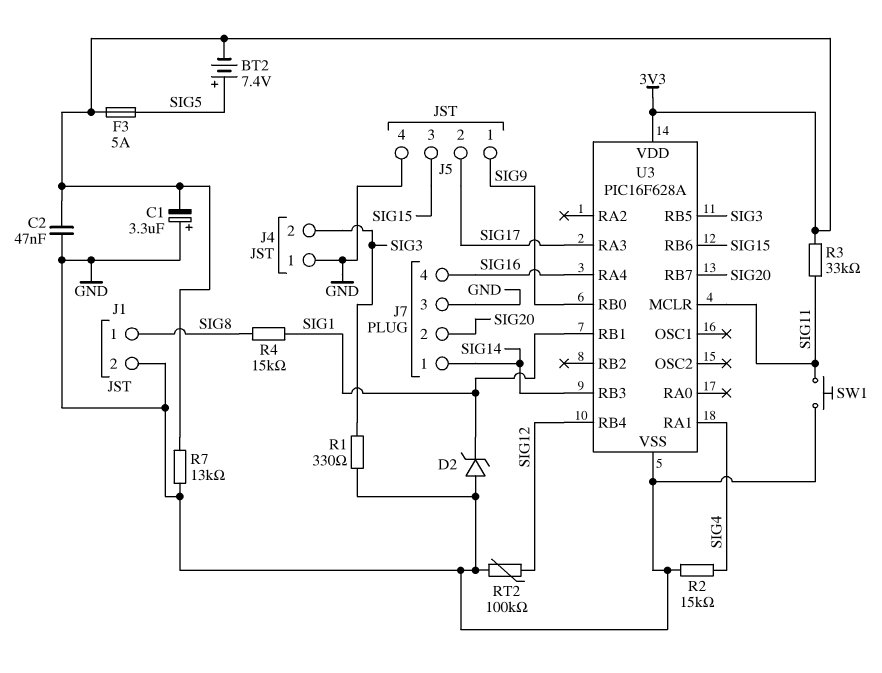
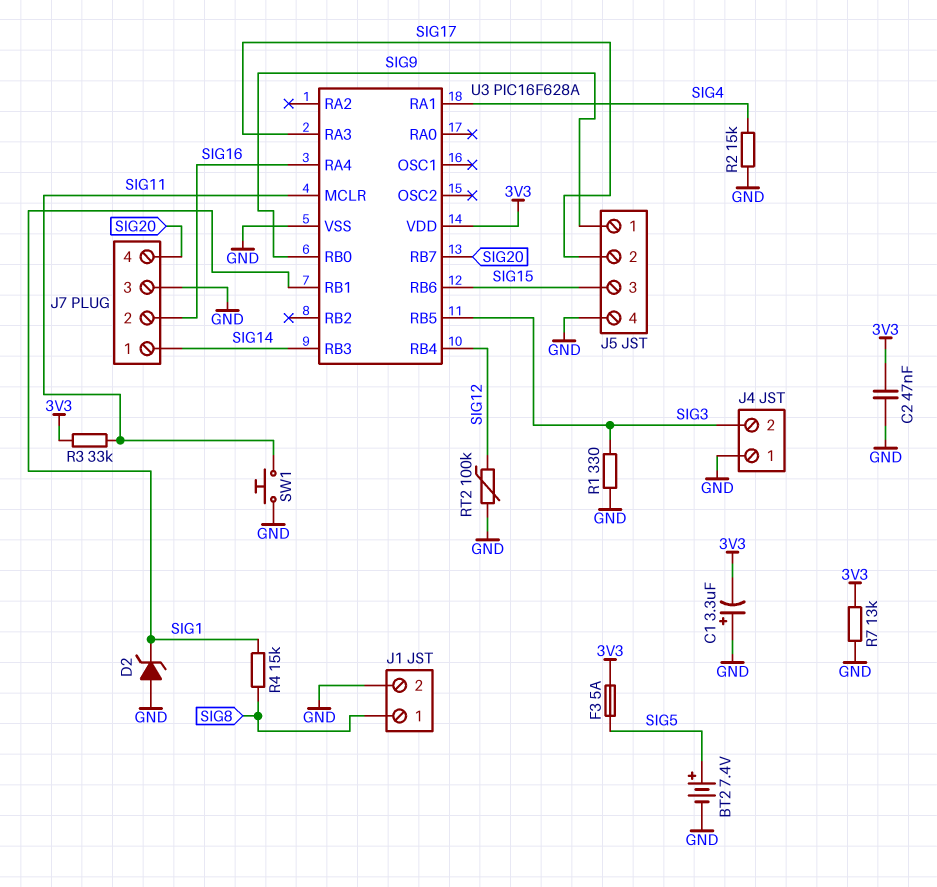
BT2: 7.4V (plus SIG5, minus 3V3) -> 7.4V (plus SIG5, minus GND)
J7 pin 2: SIG20 -> SIG16
J7 pin 4: SIG16 -> SIG20

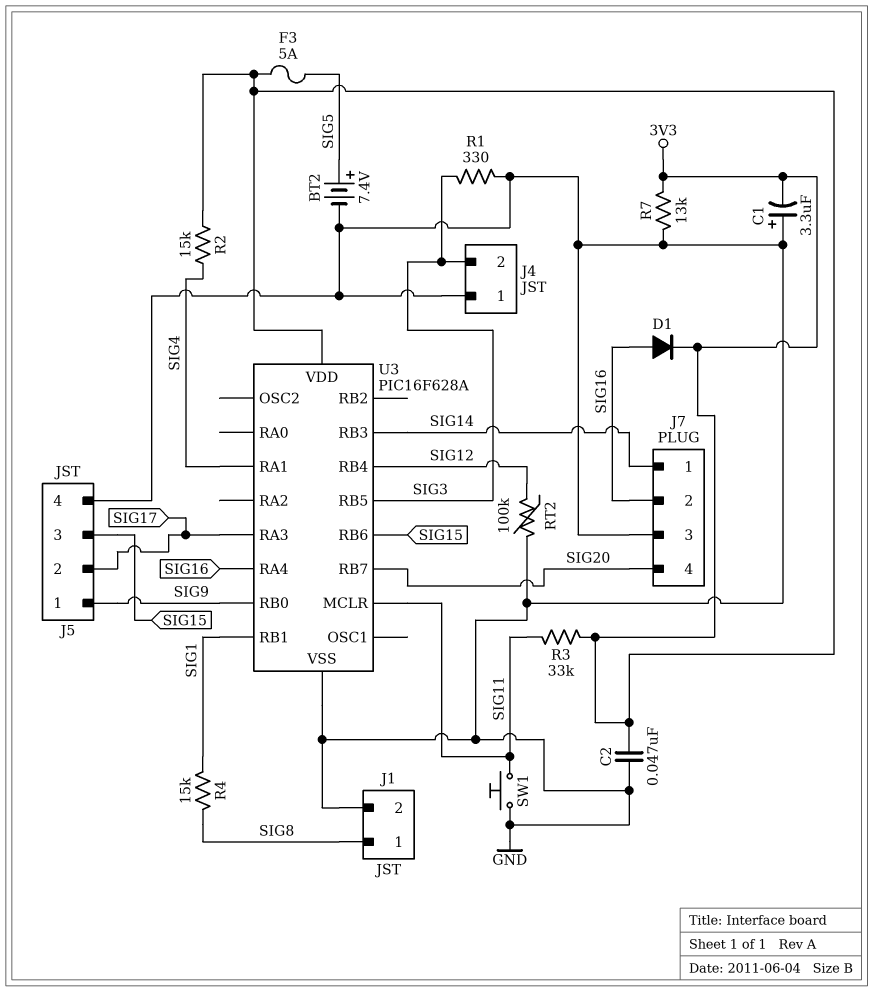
D1: none -> diode (A SIG16, K 3V3)
D2: zener (A GND, K SIG1) -> none
R2: 15k (GND, SIG4) -> 15k (3V3, SIG4)

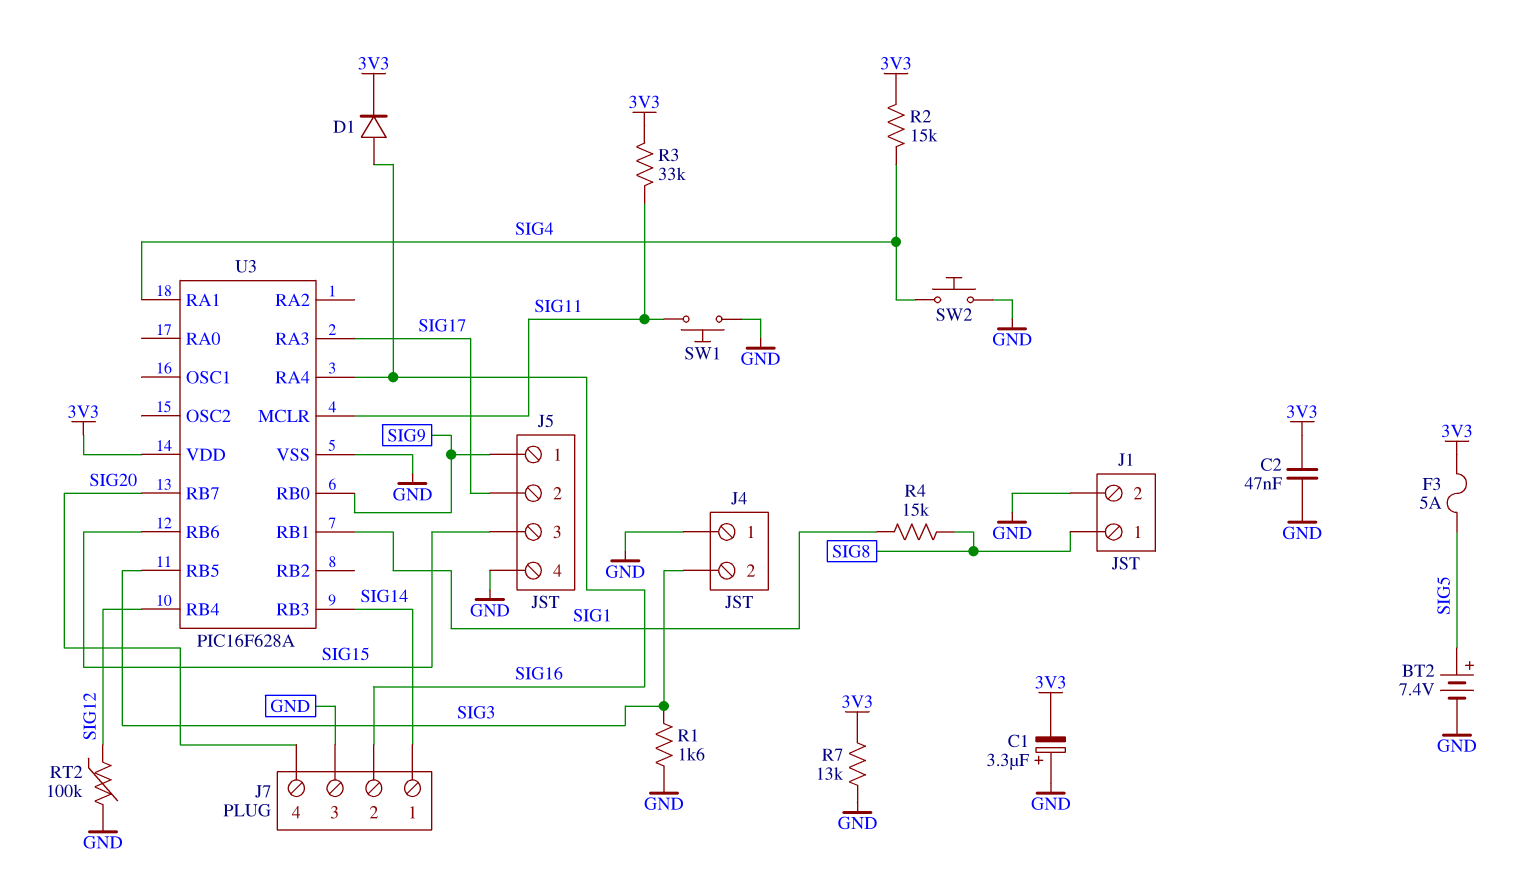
R1: 330 (GND, SIG3) -> 1.6k (GND, SIG3)
SW2: none -> button (GND, SIG4)

